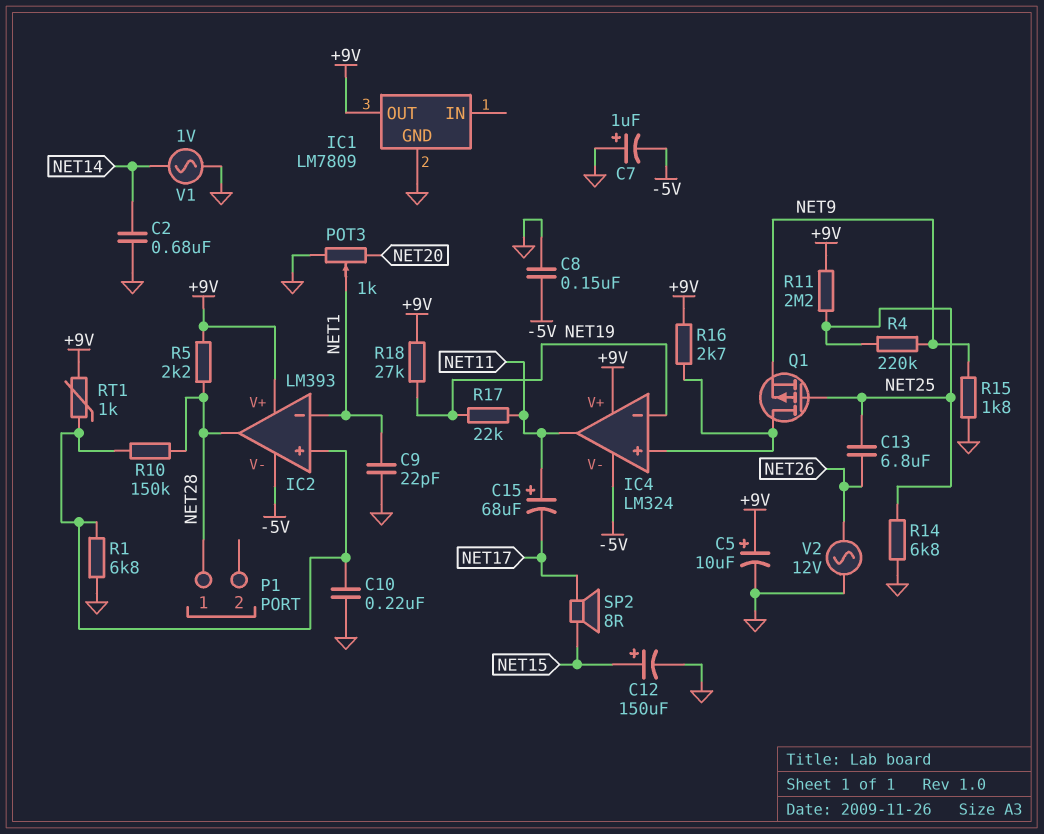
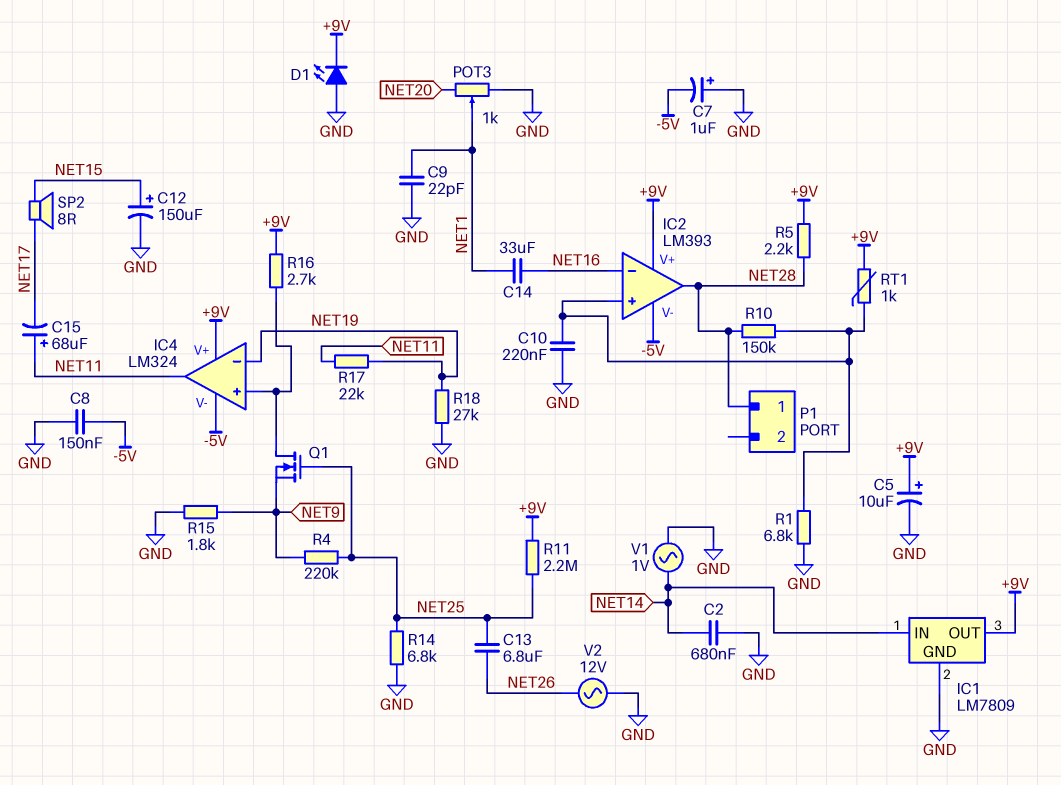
C14: none -> 33uF (NET1, NET16)
D1: none -> LED (A GND, K +9V)
IC1 pin IN: none -> NET14
IC2 pin in-: NET1 -> NET16
Q1: PMOS (G NET25, D IC4/in+, S NET9) -> NMOS (G NET25, D IC4/in+, S NET9)
R18: 27k (+9V, NET19) -> 27k (GND, NET19)

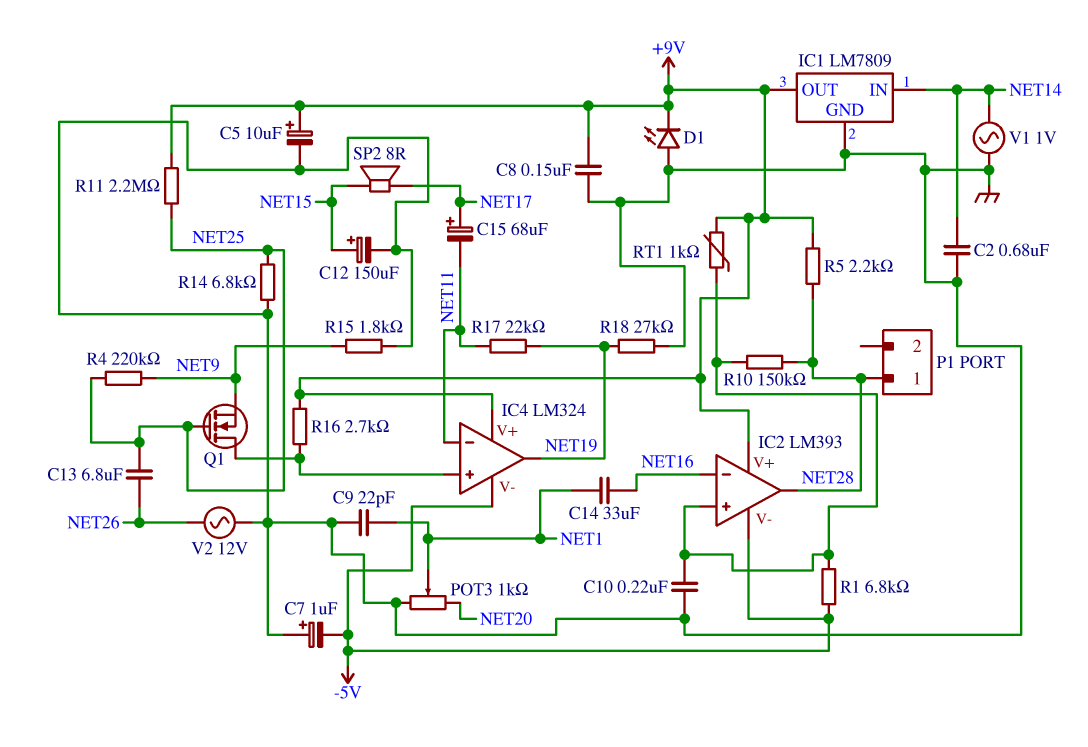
C8: 150nF (-5V, GND) -> 150nF (+9V, GND)
C15: 68uF (plus NET11, minus NET17) -> 68uF (plus NET17, minus NET11)
IC4 pin in-: NET19 -> NET11
IC4 pin out: NET11 -> NET19
R1: 6.8k (GND, IC2/in+) -> 6.8k (-5V, IC2/in+)

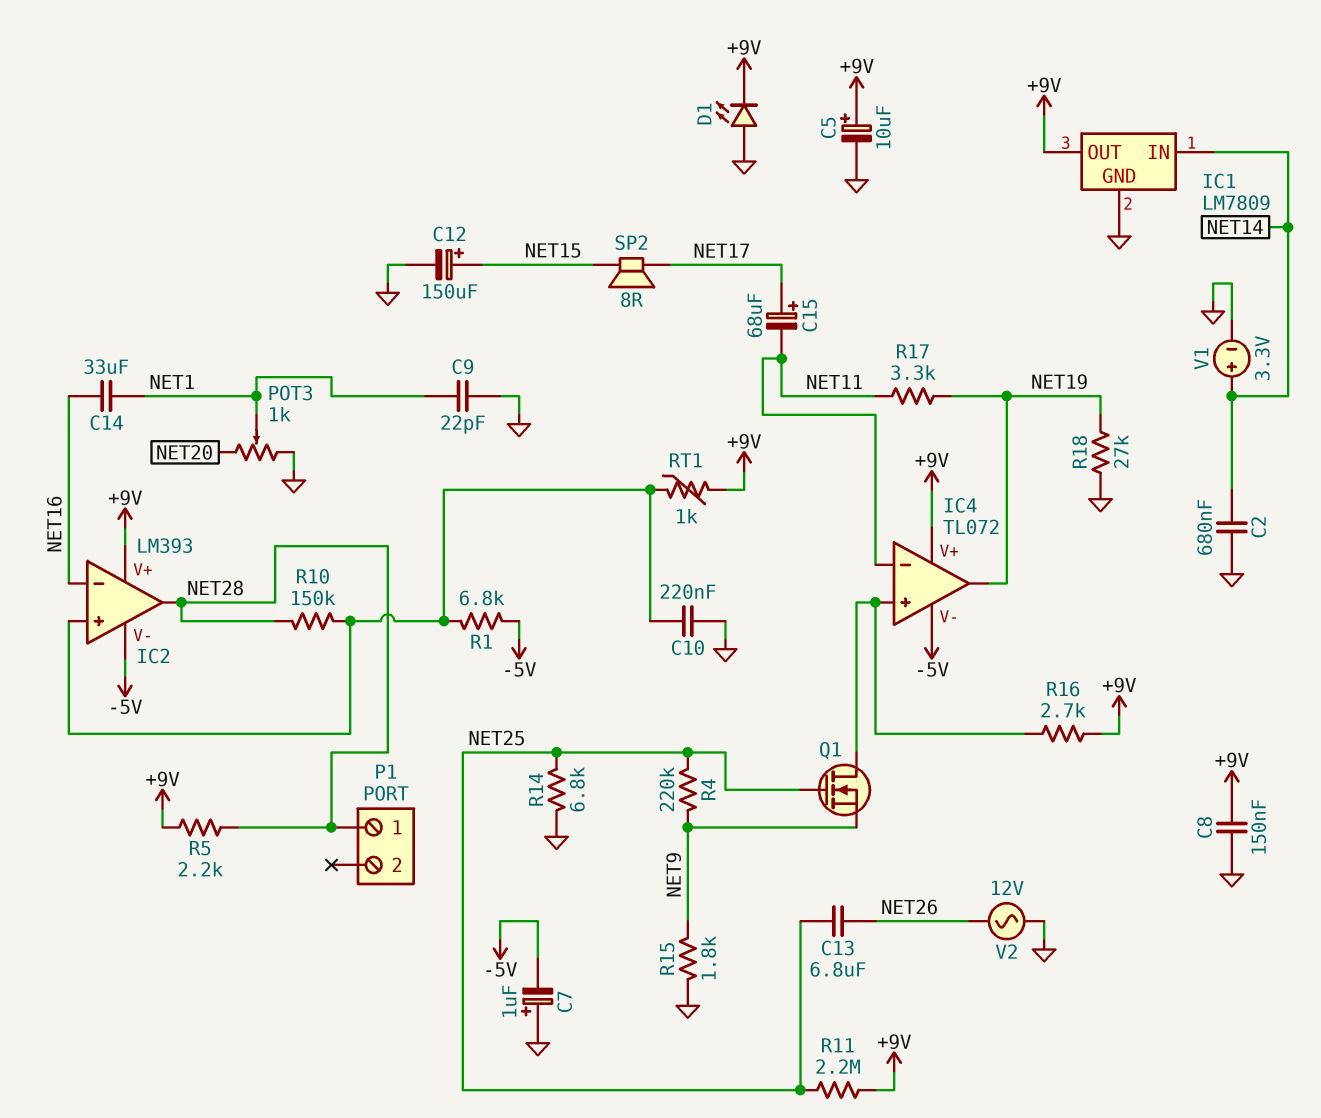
IC4: LM324 -> TL072
R17: 22k (NET11, NET19) -> 3.3k (NET11, NET19)
V1: AC 1V (GND, NET14) -> 3.3V (plus NET14, minus GND)

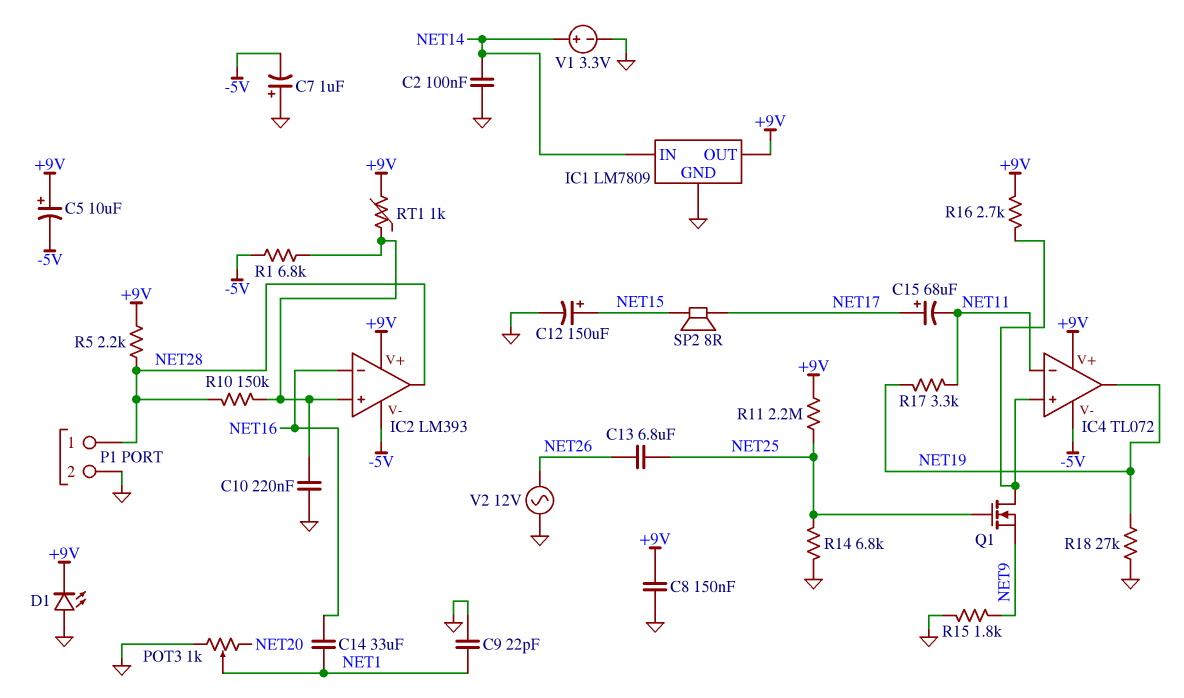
C2: 680nF (GND, NET14) -> 100nF (GND, NET14)
C5: 10uF (plus +9V, minus GND) -> 10uF (plus +9V, minus -5V)
P1 pin 2: none -> GND
R4: 220k (NET9, NET25) -> none

